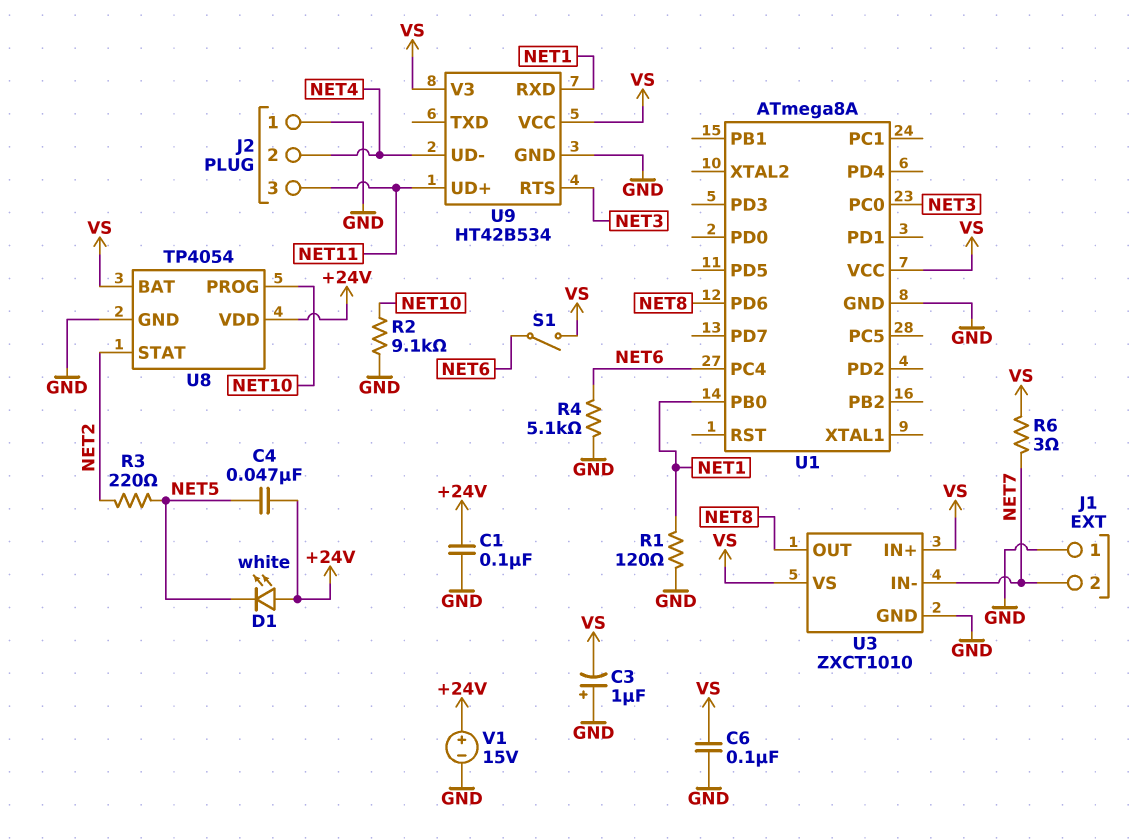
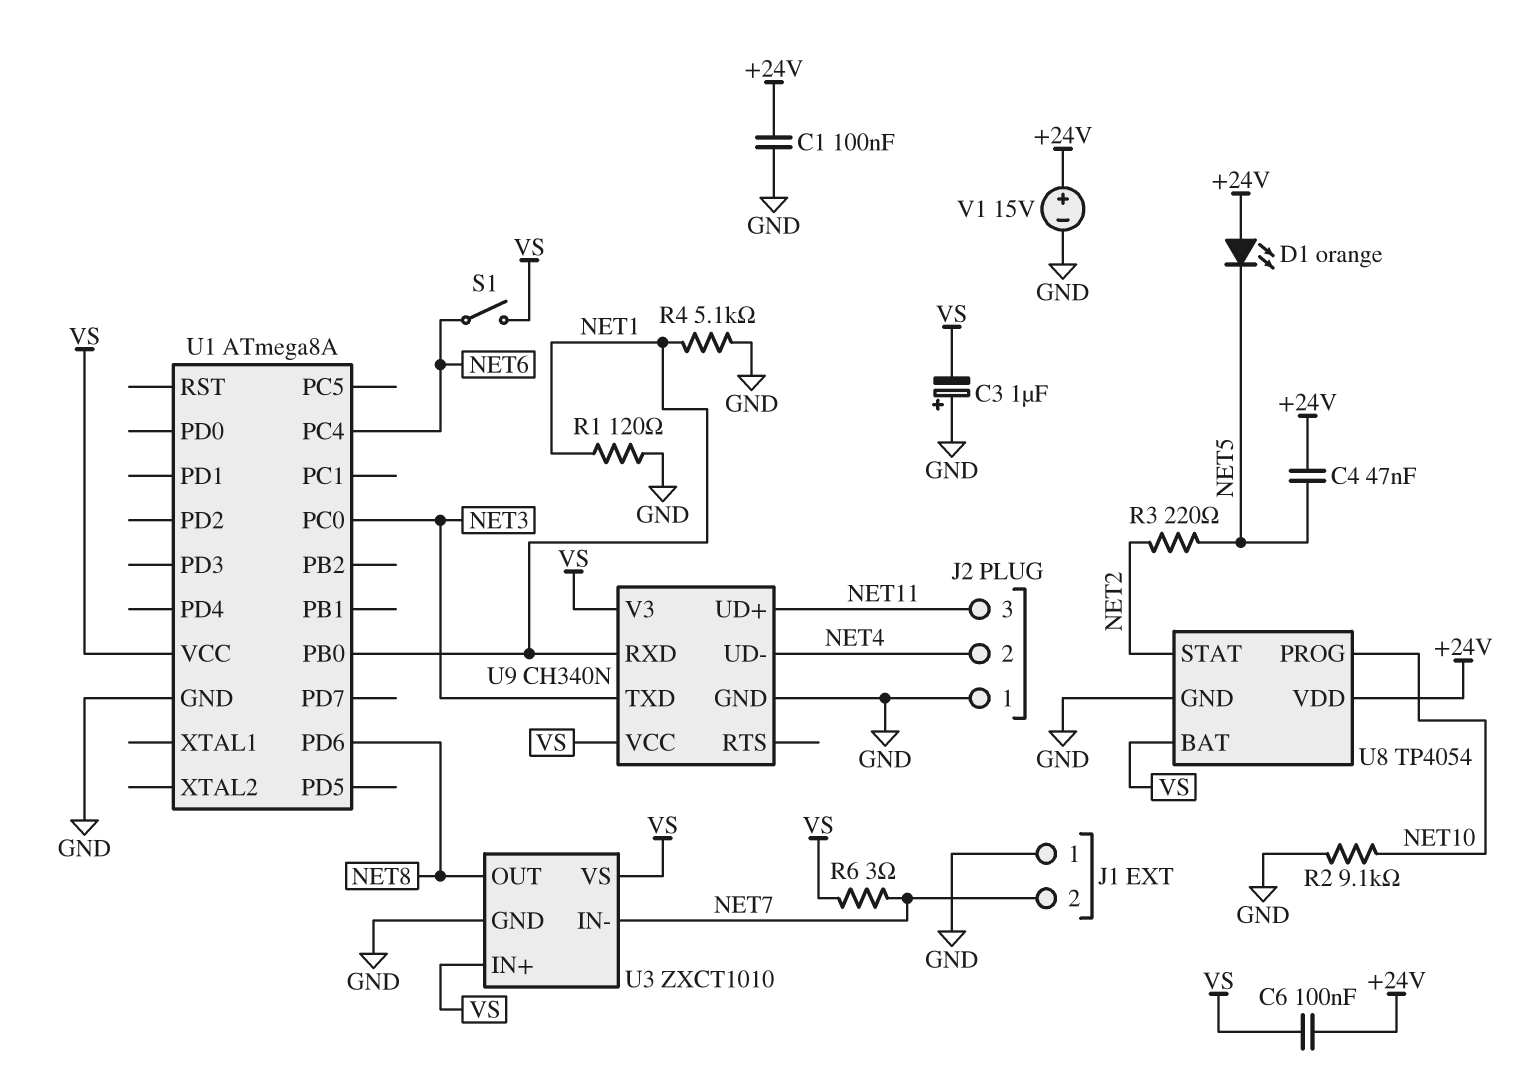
C6: 100nF (GND, VS) -> 100nF (+24V, VS)
D1: LED white (A +24V, K NET5) -> LED orange (A +24V, K NET5)
R4: 5.1k (GND, NET6) -> 5.1k (GND, NET1)
U9: HT42B534 -> CH340N
U9 pin RTS: NET3 -> none
U9 pin TXD: none -> NET3

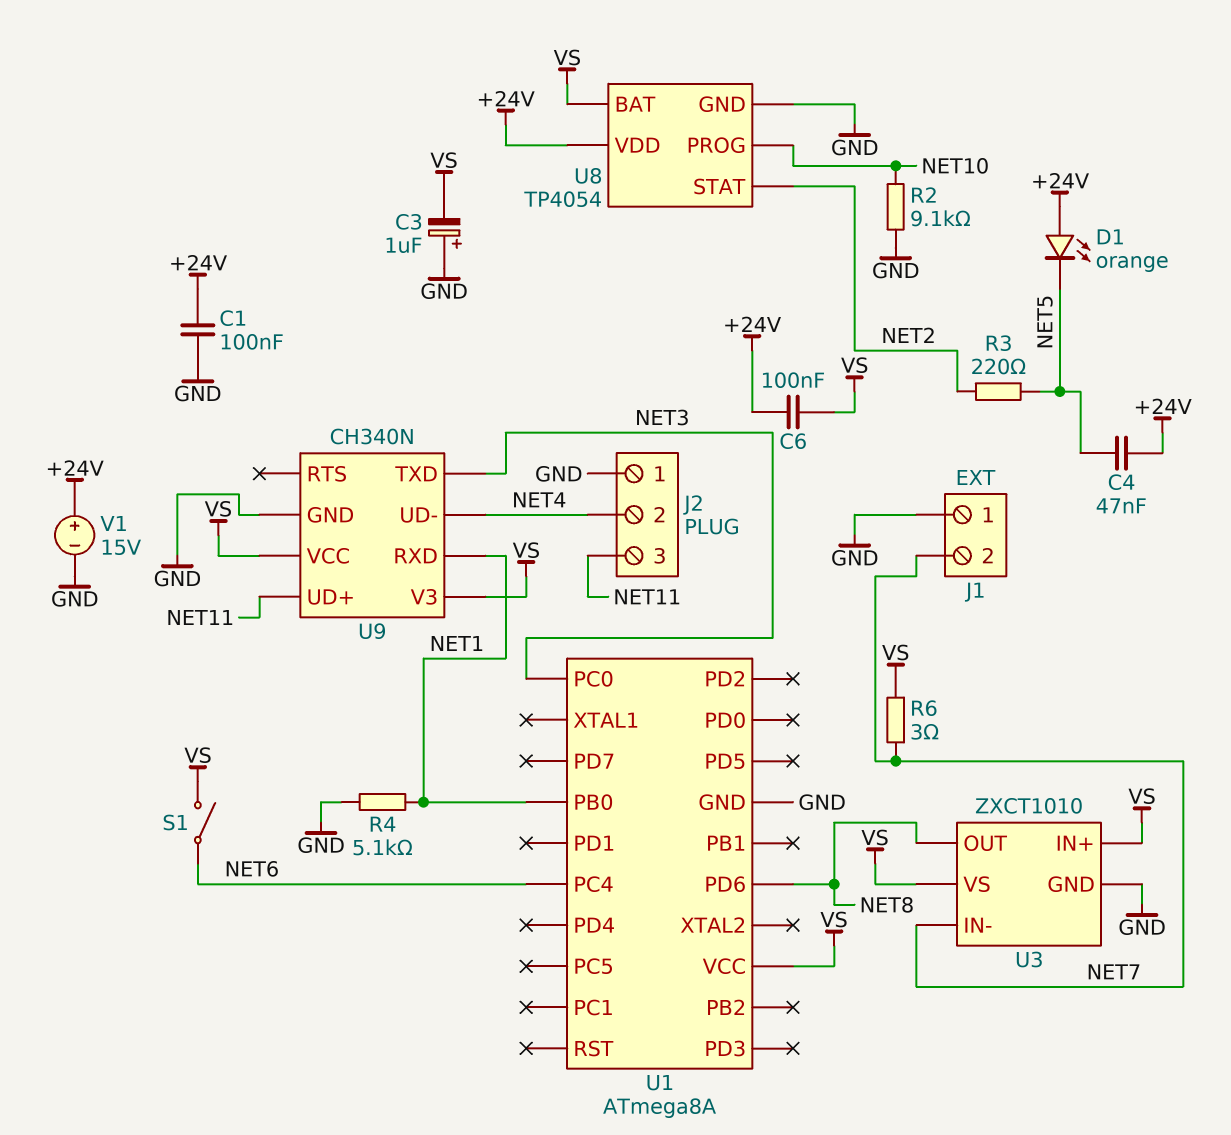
R1: 120 (GND, NET1) -> none

